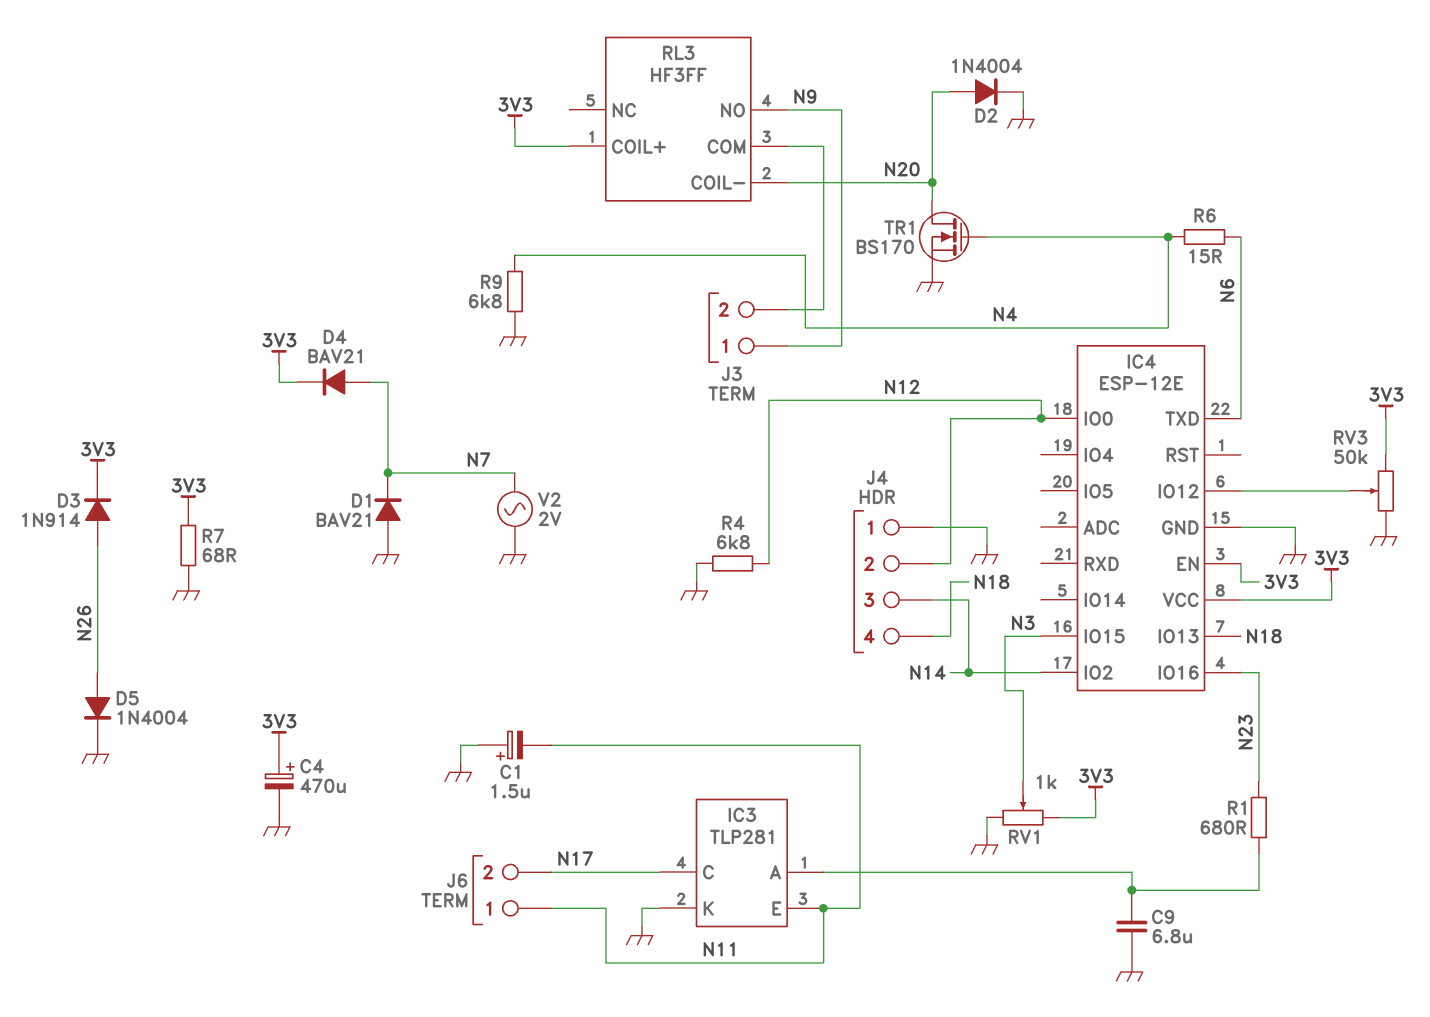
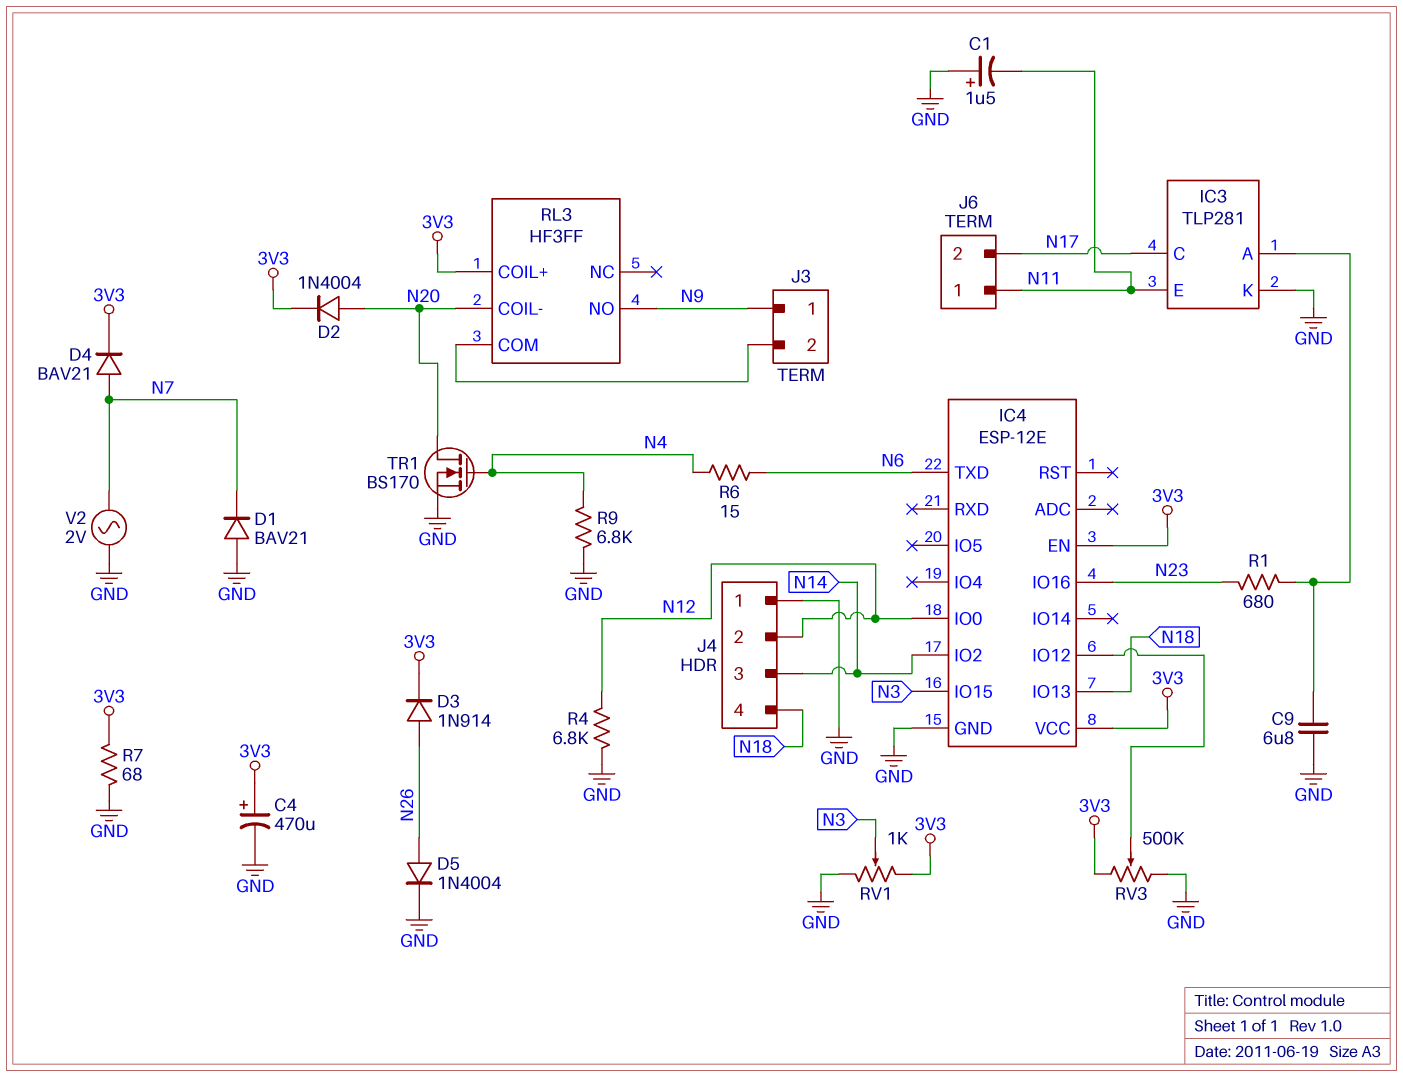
D2: diode 1N4004 (A N20, K GND) -> diode 1N4004 (A N20, K 3V3)
RV3: 50k (3V3, GND, wiper IC4/IO12) -> 500k (3V3, GND, wiper IC4/IO12)

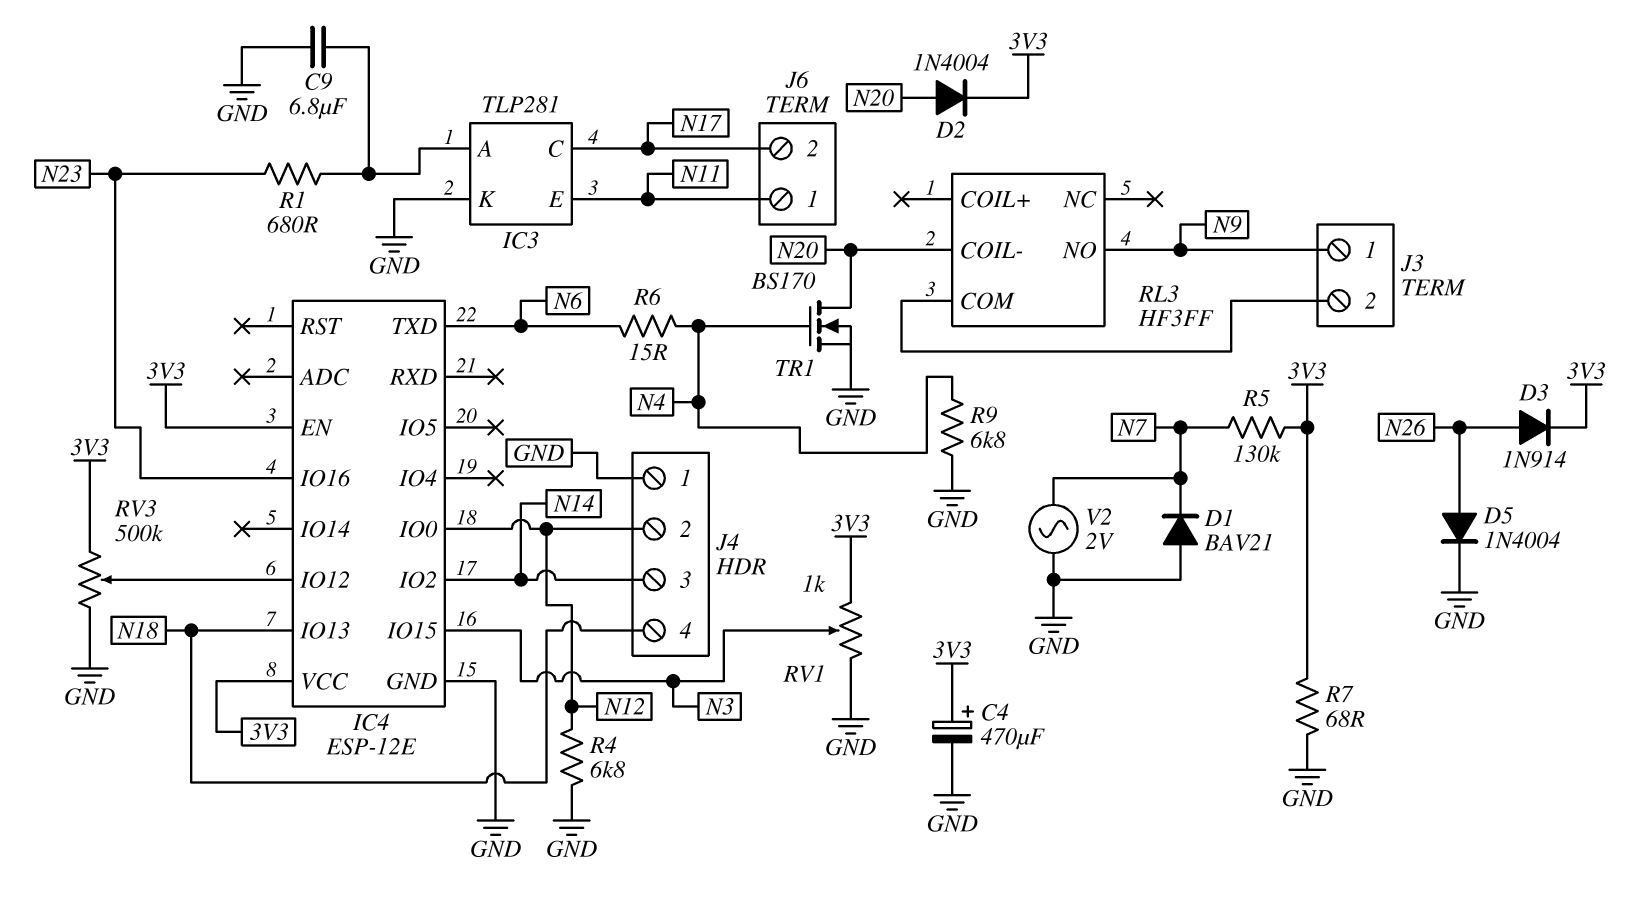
C1: 1.5uF (plus GND, minus N11) -> none
D4: diode BAV21 (A N7, K 3V3) -> none
R5: none -> 130k (3V3, N7)
RL3 pin COIL+: 3V3 -> none

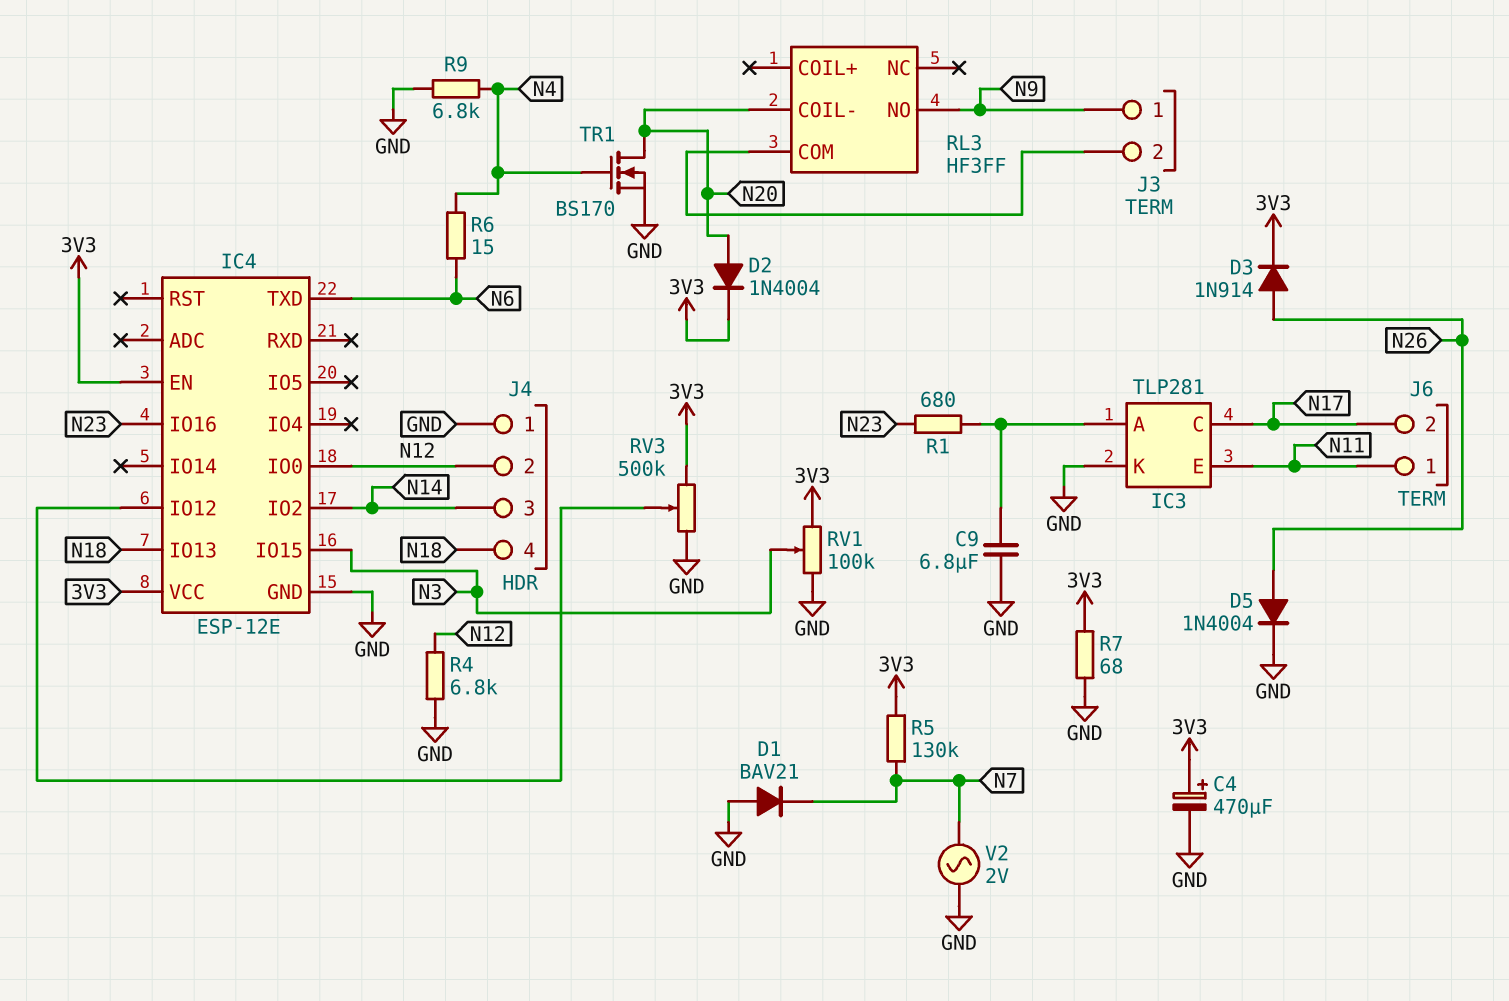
RV1: 1k (3V3, GND, wiper N3) -> 100k (3V3, GND, wiper N3)

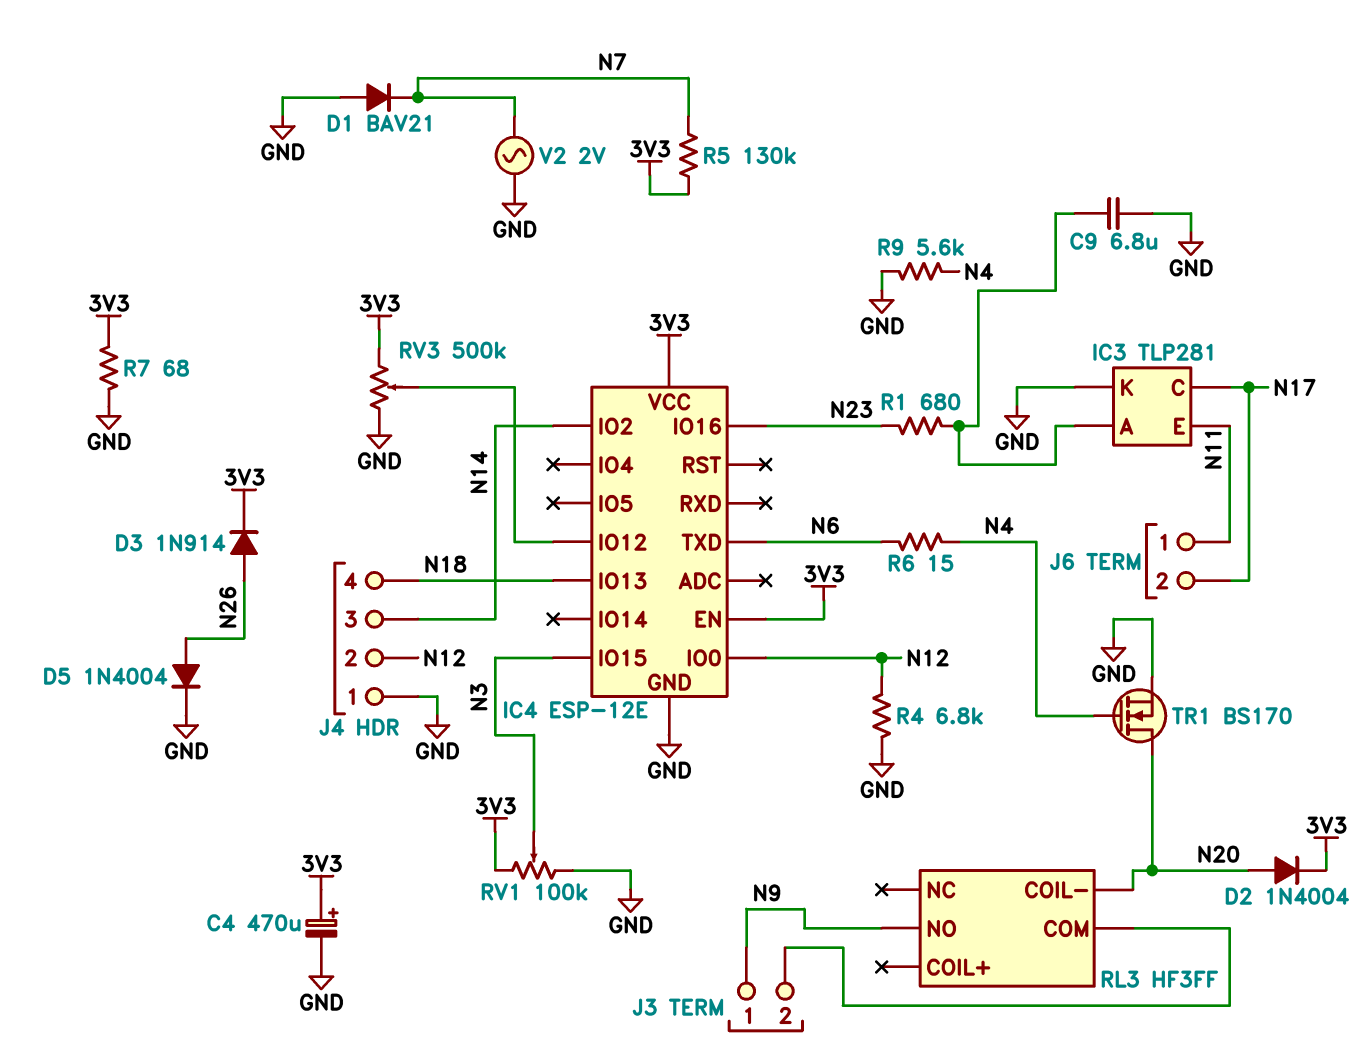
R9: 6.8k (GND, N4) -> 5.6k (GND, N4)

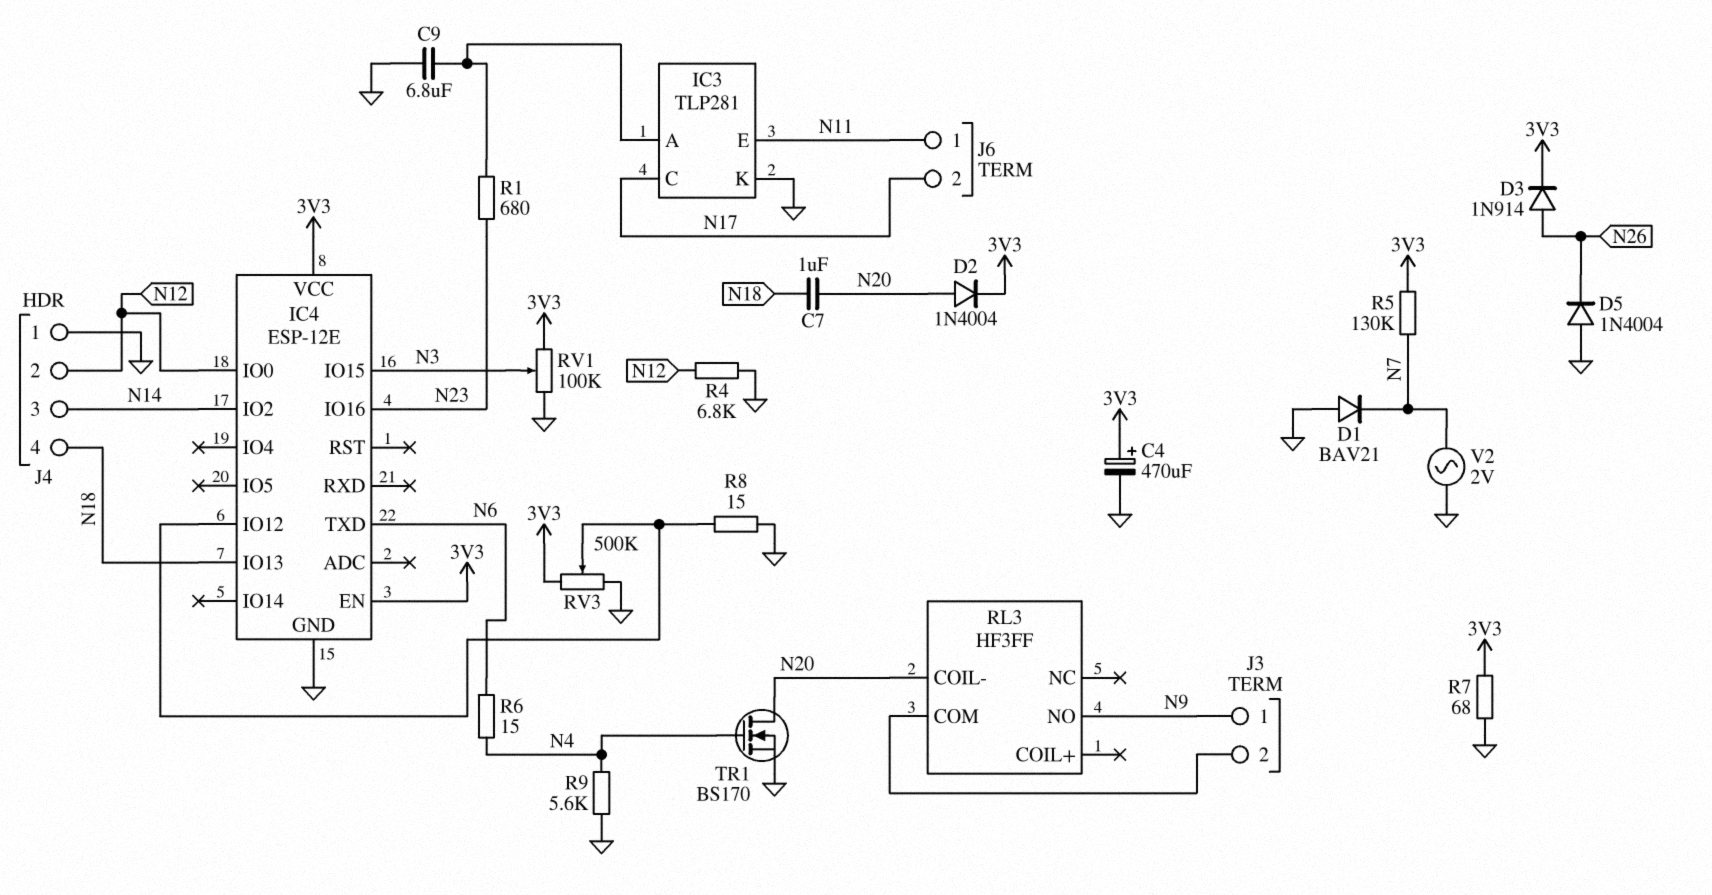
C7: none -> 1uF (N18, N20)
D5: diode 1N4004 (A N26, K GND) -> diode 1N4004 (A GND, K N26)
R8: none -> 15 (GND, IC4/IO12)

